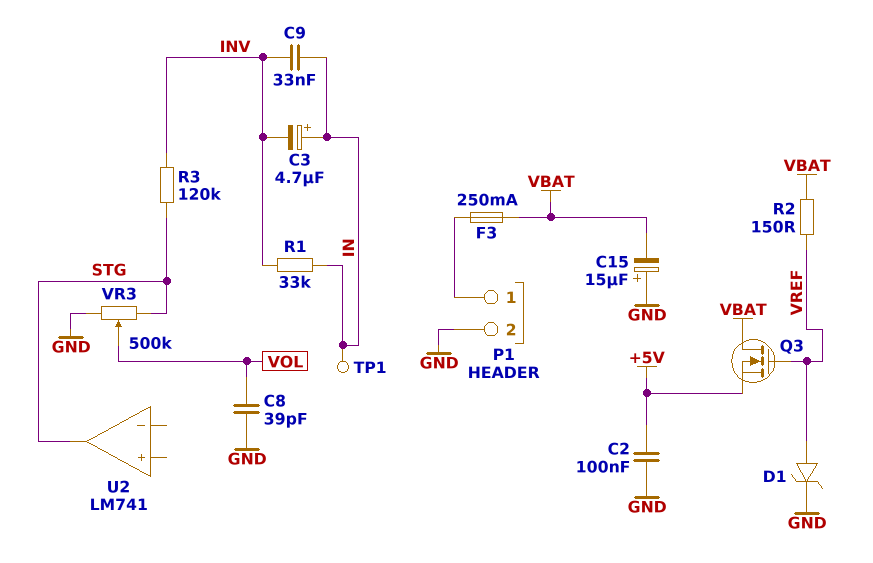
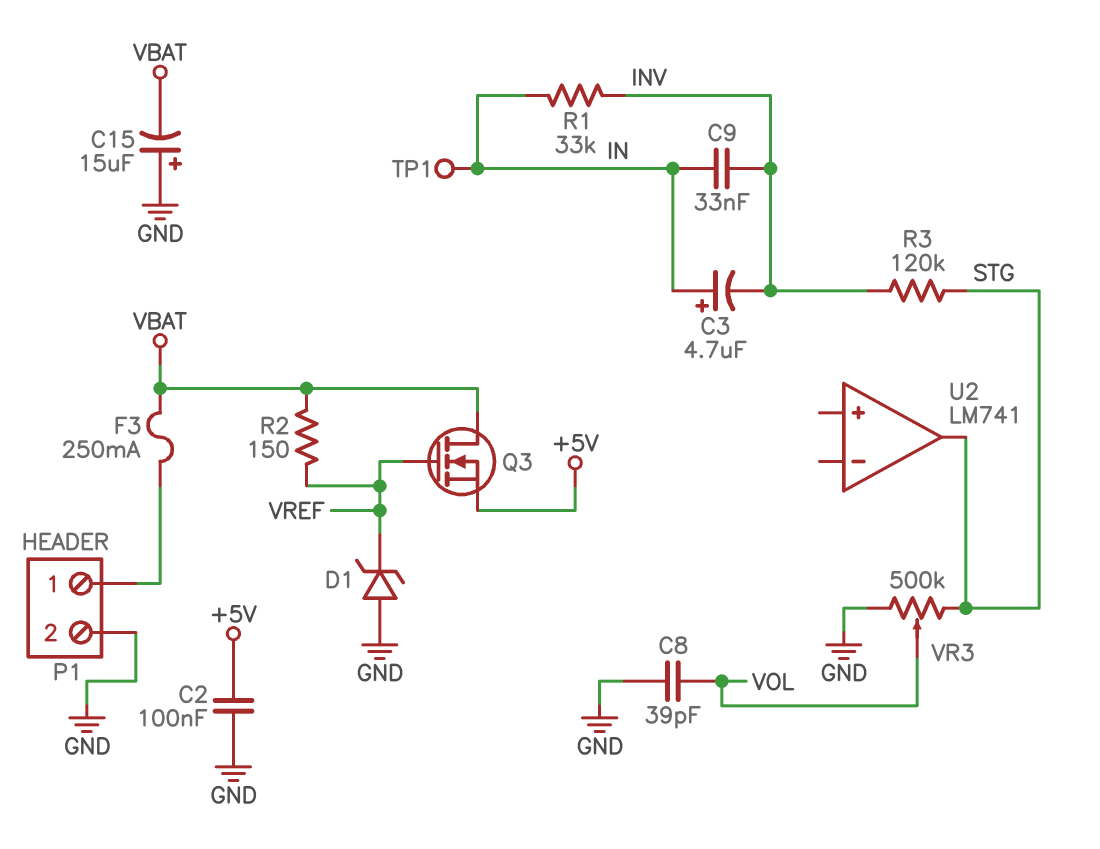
D1: zener (A VREF, K GND) -> zener (A GND, K VREF)

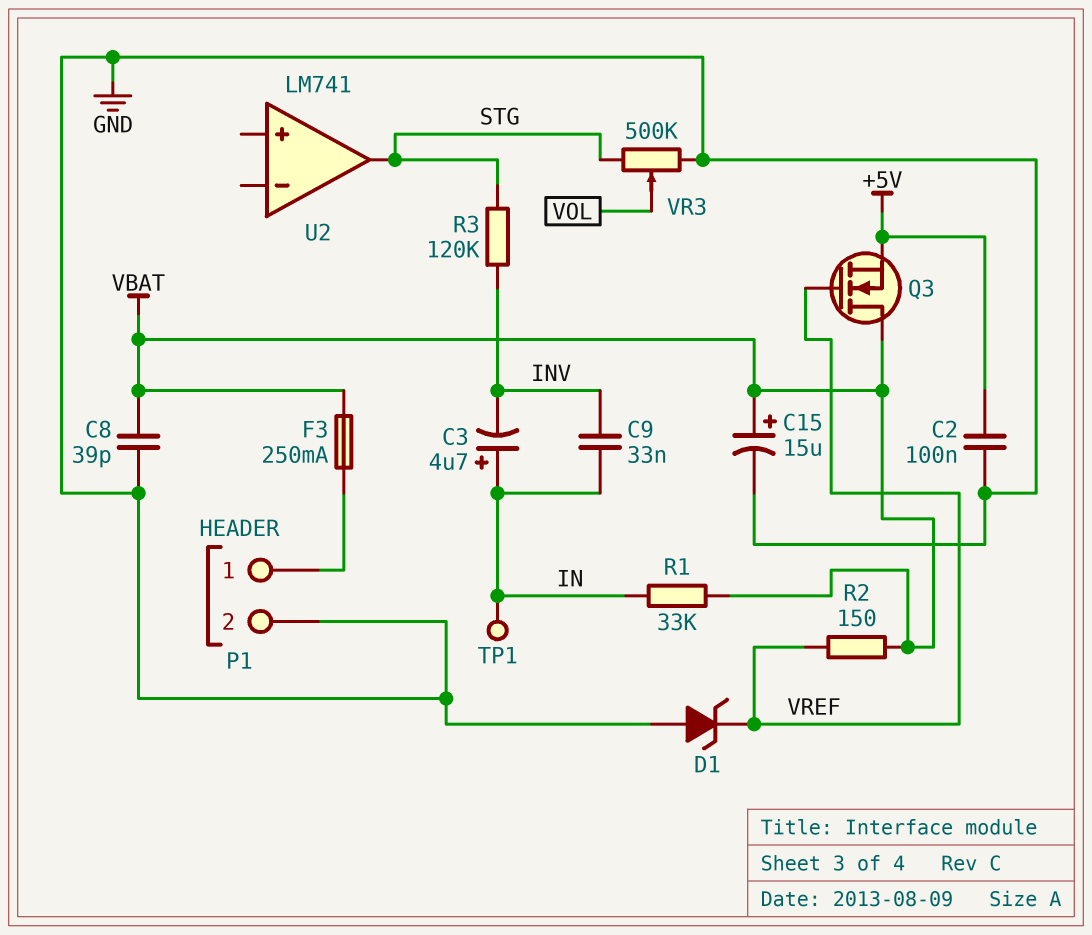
C8: 39pF (GND, VOL) -> 39pF (GND, VBAT)
C15: 15uF (plus GND, minus VBAT) -> 15uF (plus VBAT, minus GND)
R1: 33k (IN, INV) -> 33k (IN, VBAT)

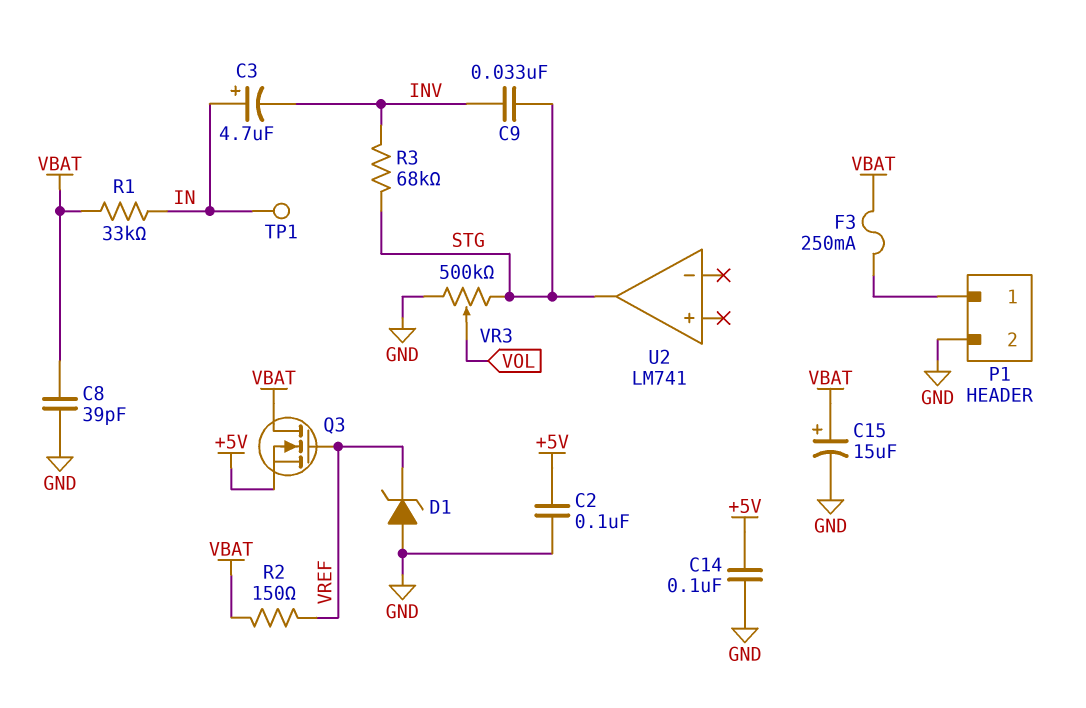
C9: 33nF (IN, INV) -> 33nF (INV, STG)
C14: none -> 100nF (+5V, GND)
R3: 120k (INV, STG) -> 68k (INV, STG)

